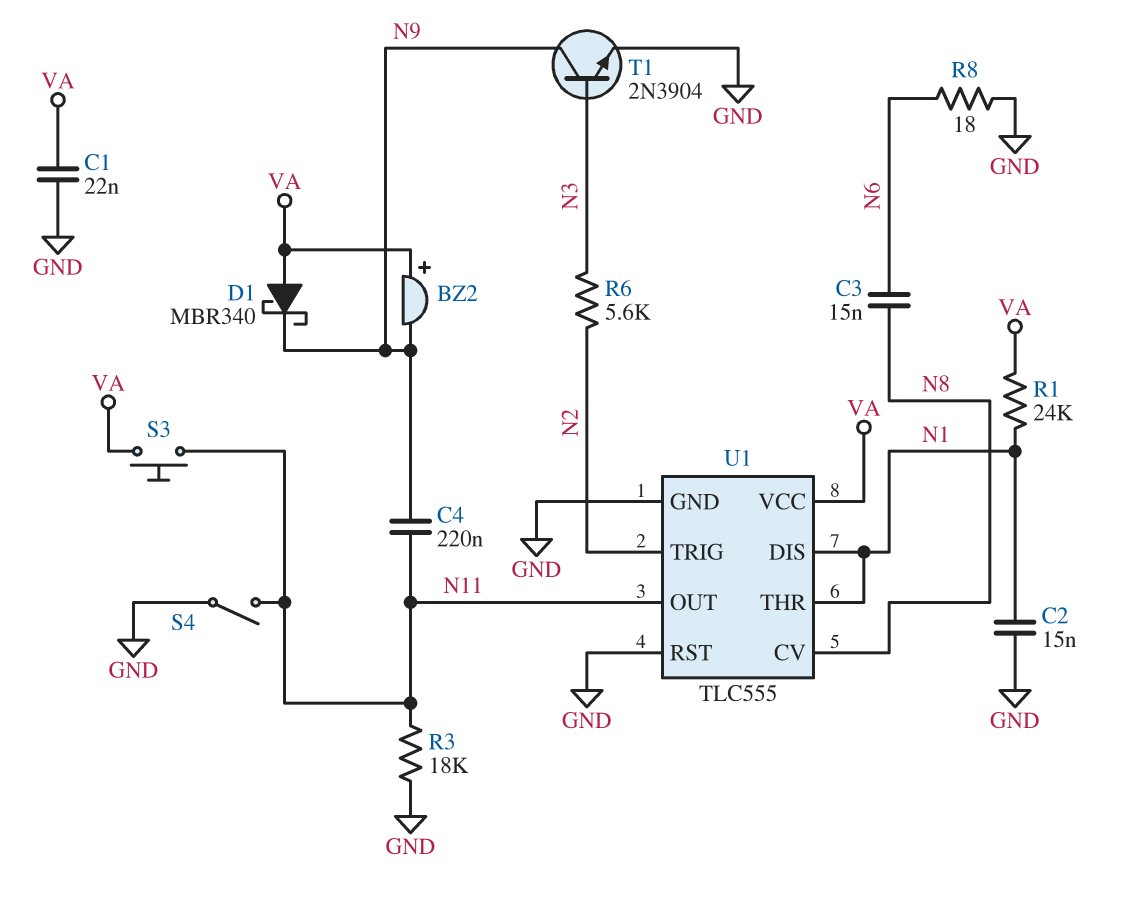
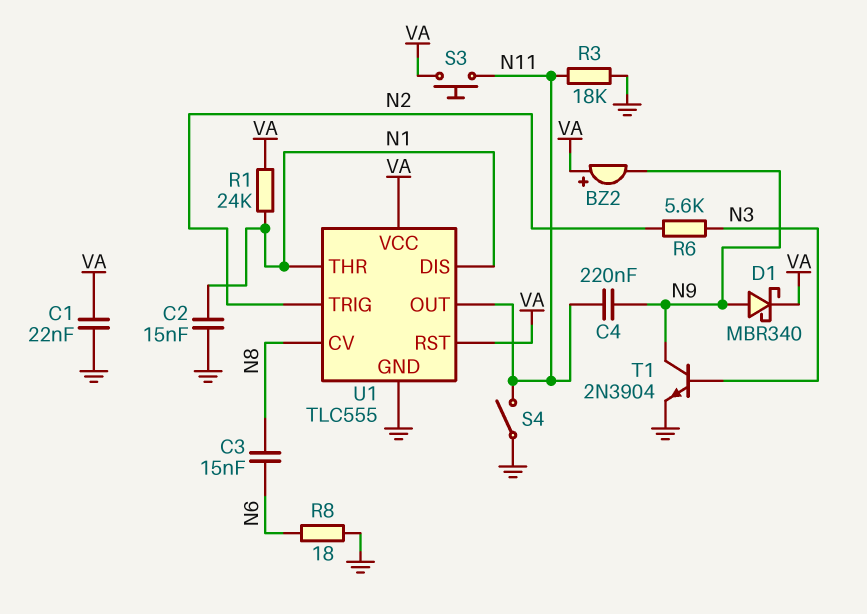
D1: schottky MBR340 (A VA, K N9) -> schottky MBR340 (A N9, K VA)
U1 pin RST: GND -> VA

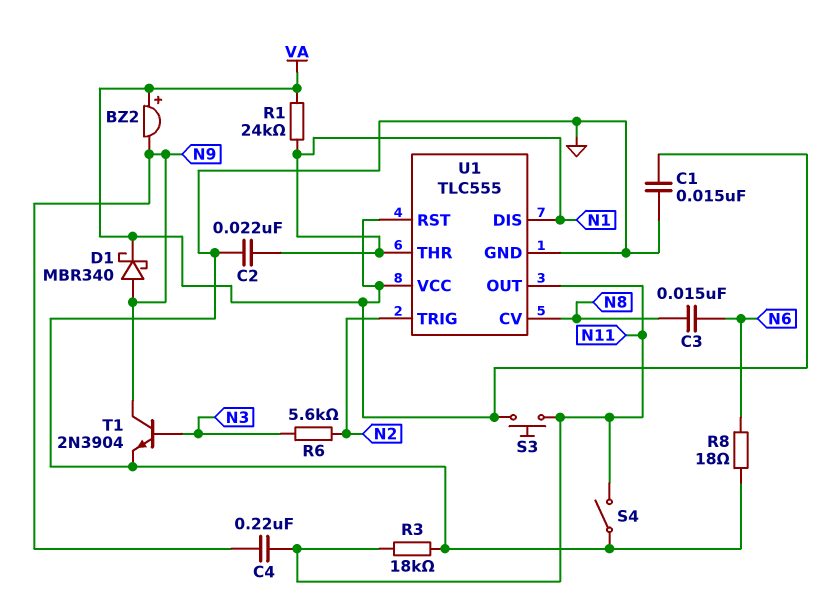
C1: 22nF (GND, VA) -> 15nF (GND, VA)
C2: 15nF (GND, N1) -> 22nF (GND, N1)

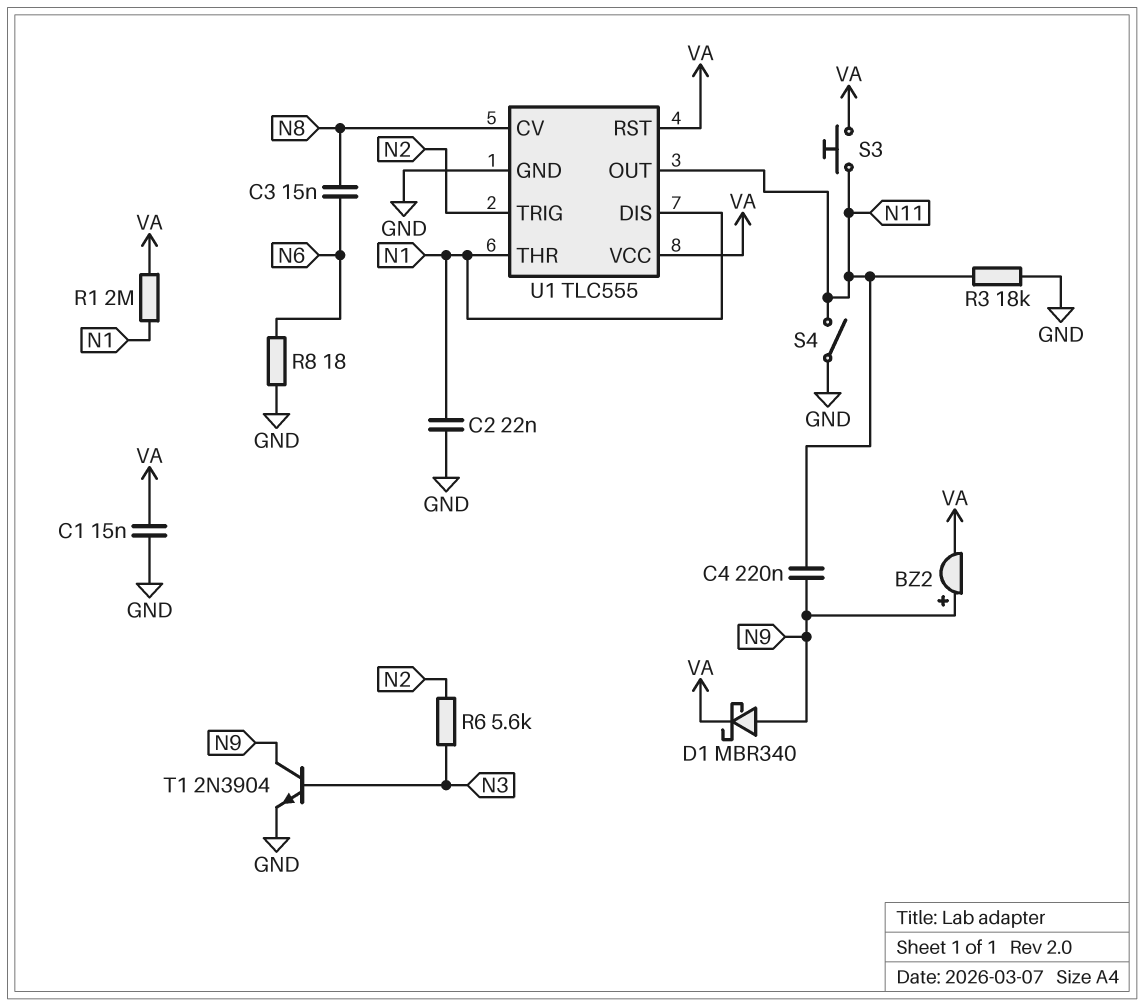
BZ2: buzzer (plus VA, minus N9) -> buzzer (plus N9, minus VA)
R1: 24k (N1, VA) -> 2M (N1, VA)

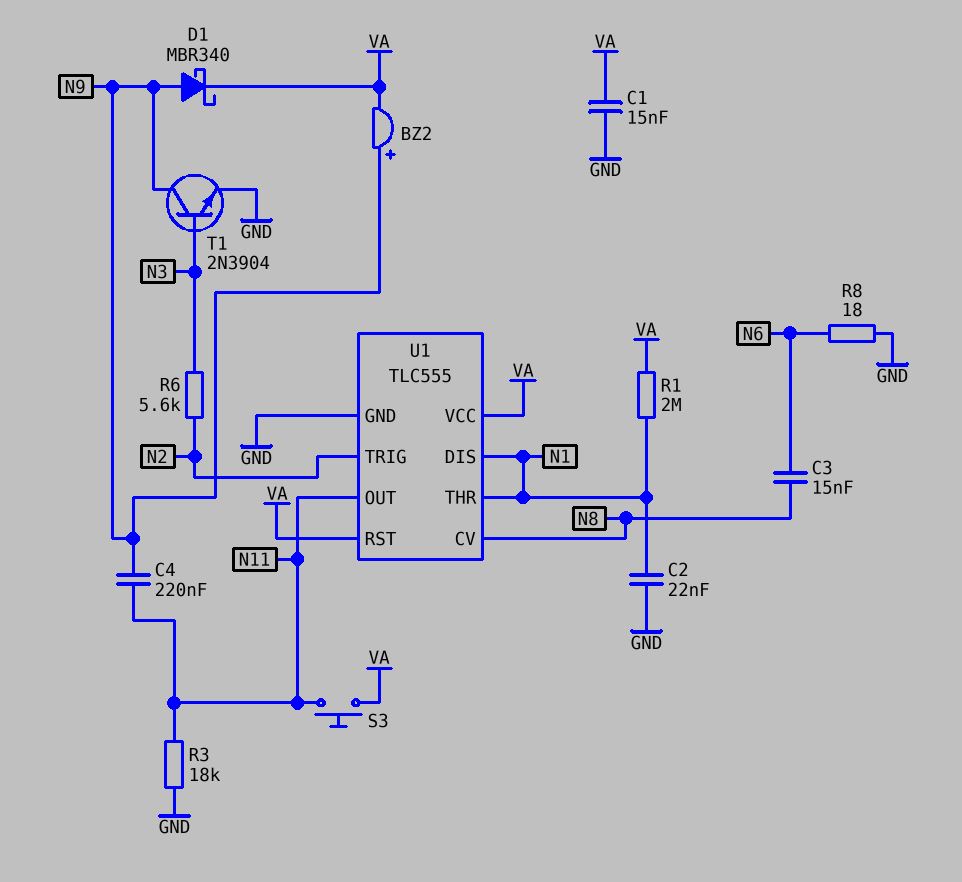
S4: switch (GND, N11) -> none

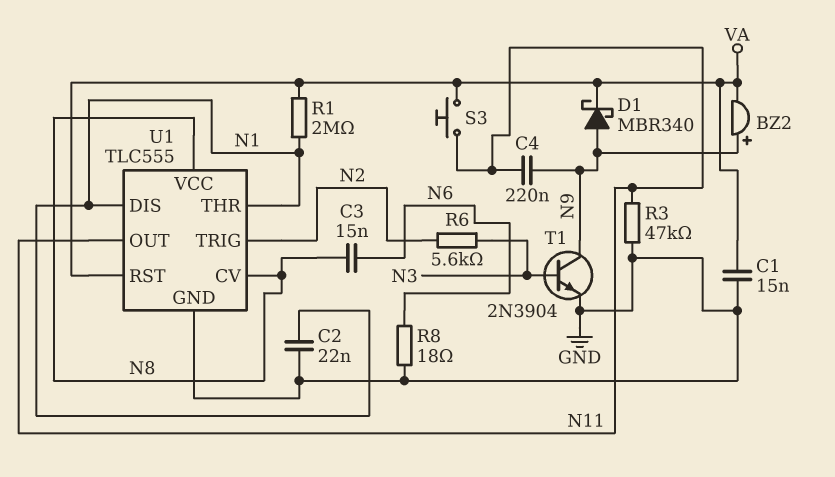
R3: 18k (GND, N11) -> 47k (GND, N11)
U1 pin VCC: VA -> N8

